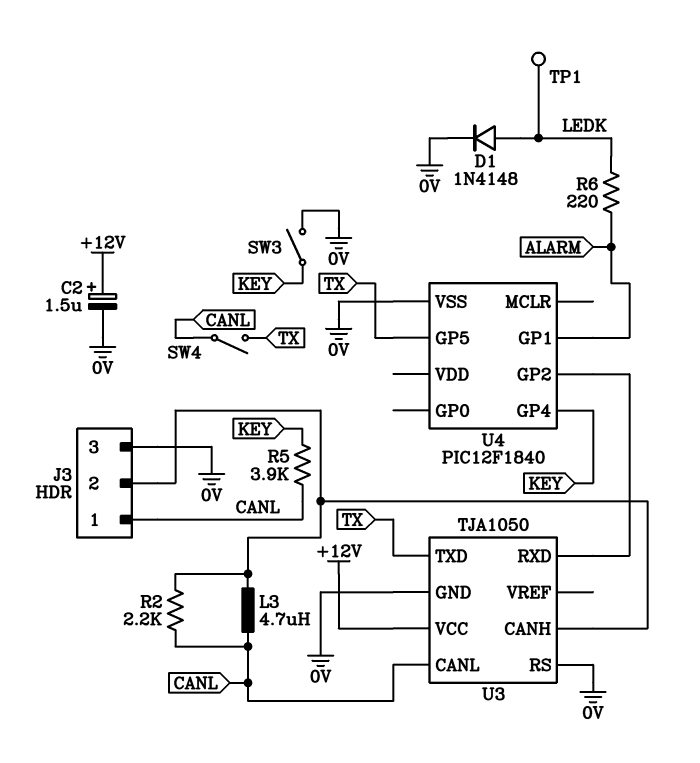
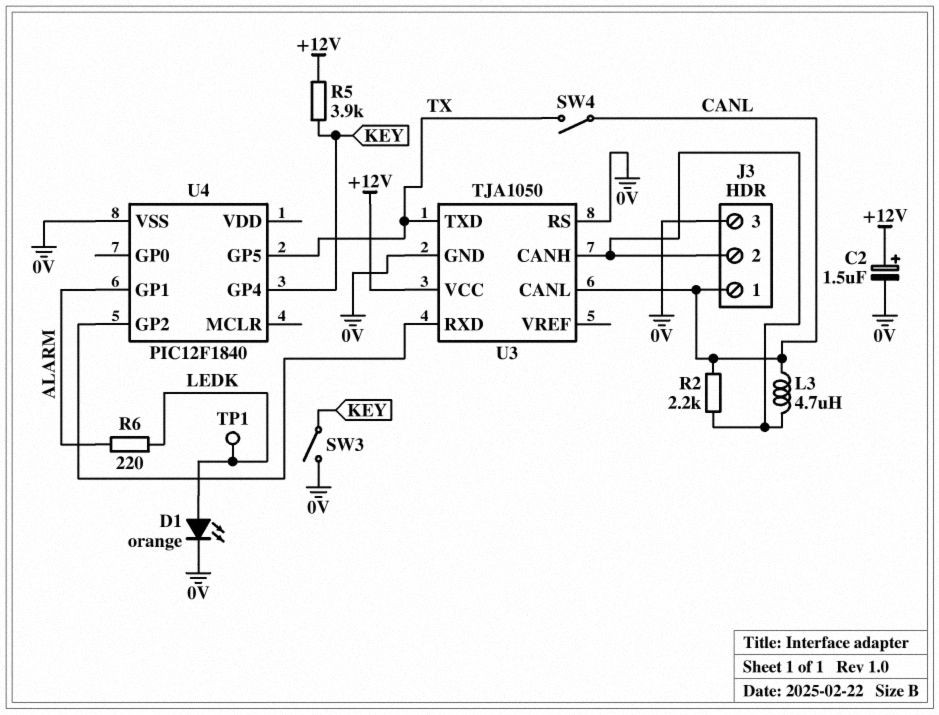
D1: diode 1N4148 (A LEDK, K 0V) -> LED orange (A LEDK, K 0V)
R5: 3.9k (CANL, KEY) -> 3.9k (+12V, KEY)

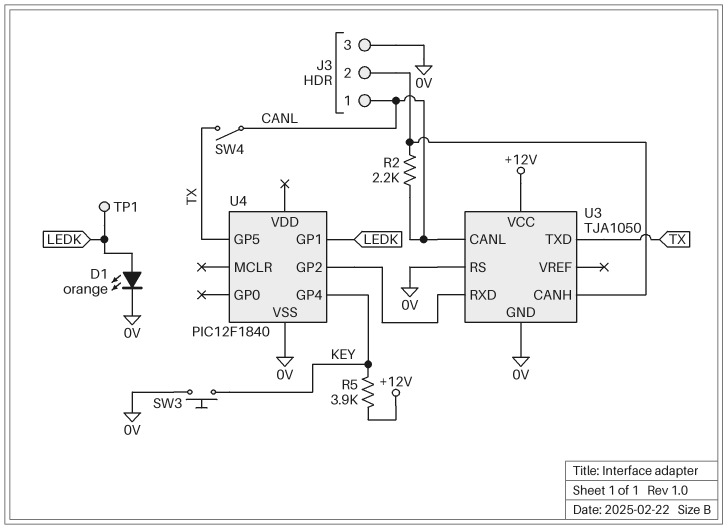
C2: 1.5uF (plus +12V, minus 0V) -> none
L3: 4.7uH (CANL, J3/2) -> none
R6: 220 (ALARM, LEDK) -> none
SW3: switch (0V, KEY) -> button (0V, KEY)
U4 pin GP1: ALARM -> LEDK

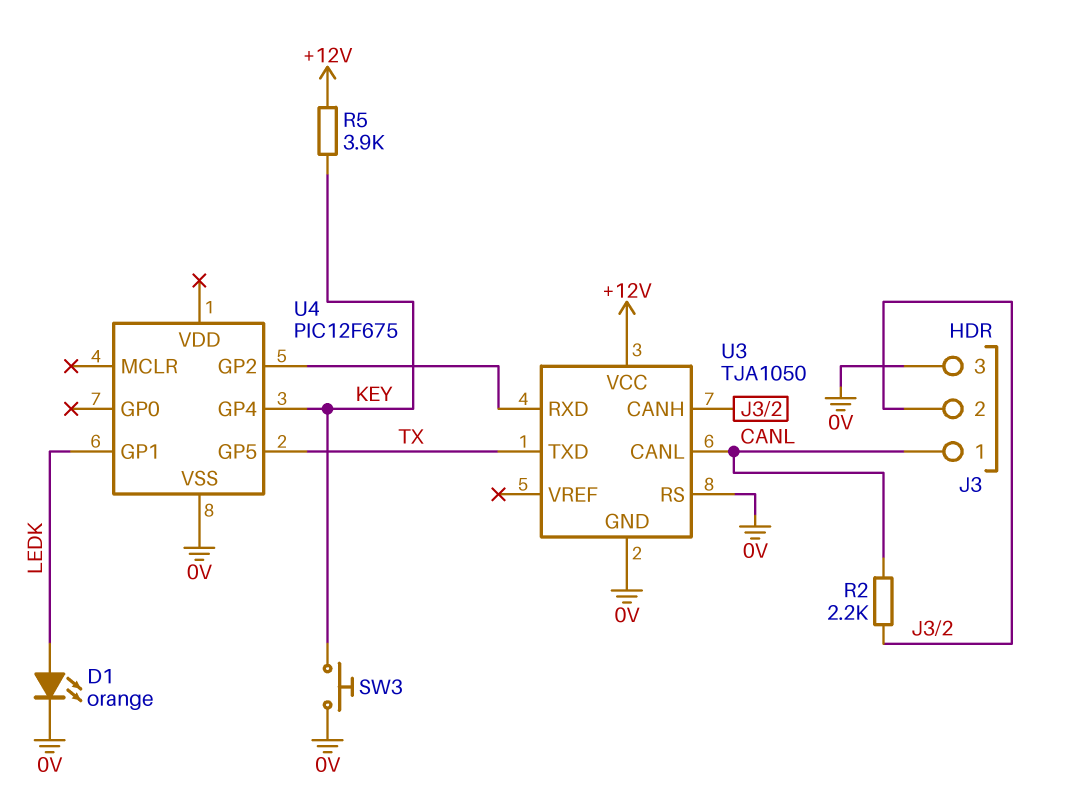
SW4: switch (CANL, TX) -> none
TP1: test point (LEDK) -> none
U4: PIC12F1840 -> PIC12F675

